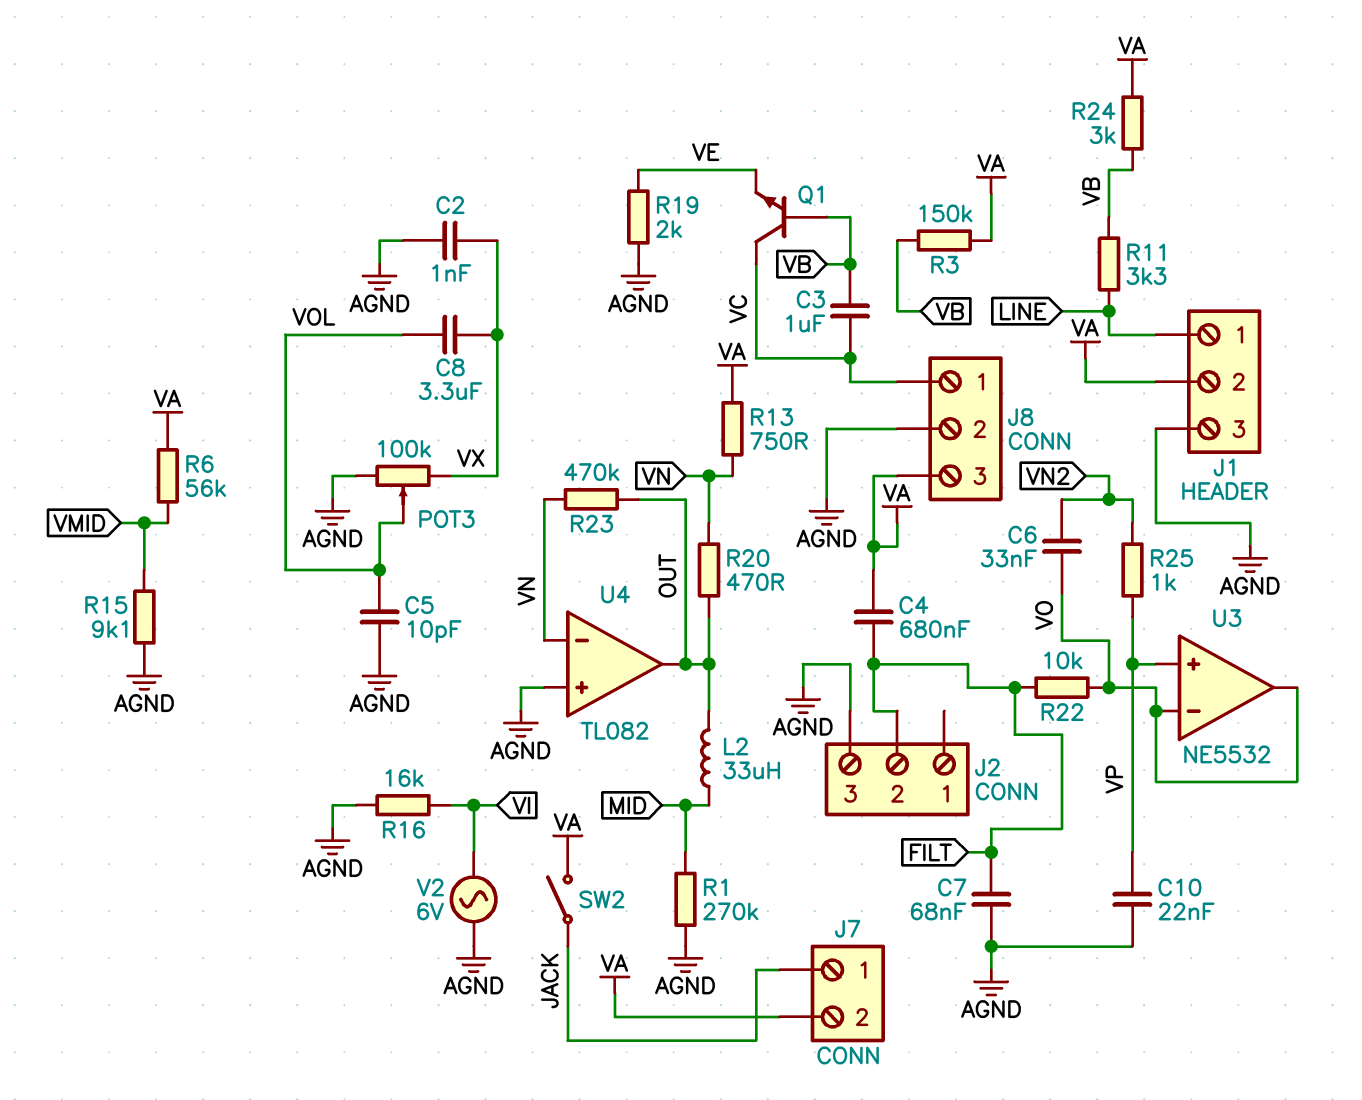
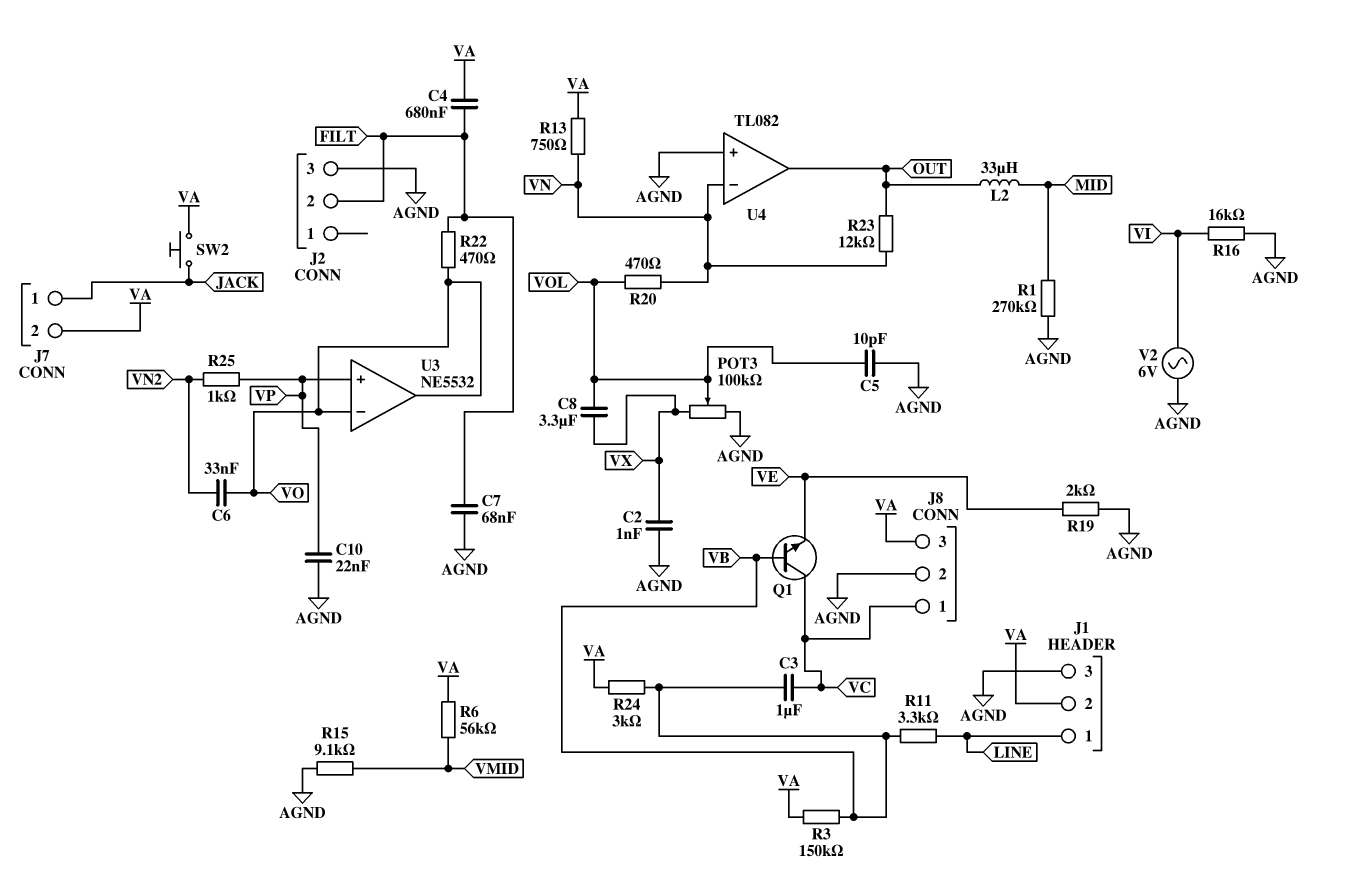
R20: 470 (OUT, VN) -> 470 (VN, VOL)
R22: 10k (FILT, VO) -> 470 (FILT, VO)
R23: 470k (OUT, VN) -> 12k (OUT, VN)
SW2: switch (JACK, VA) -> button (JACK, VA)

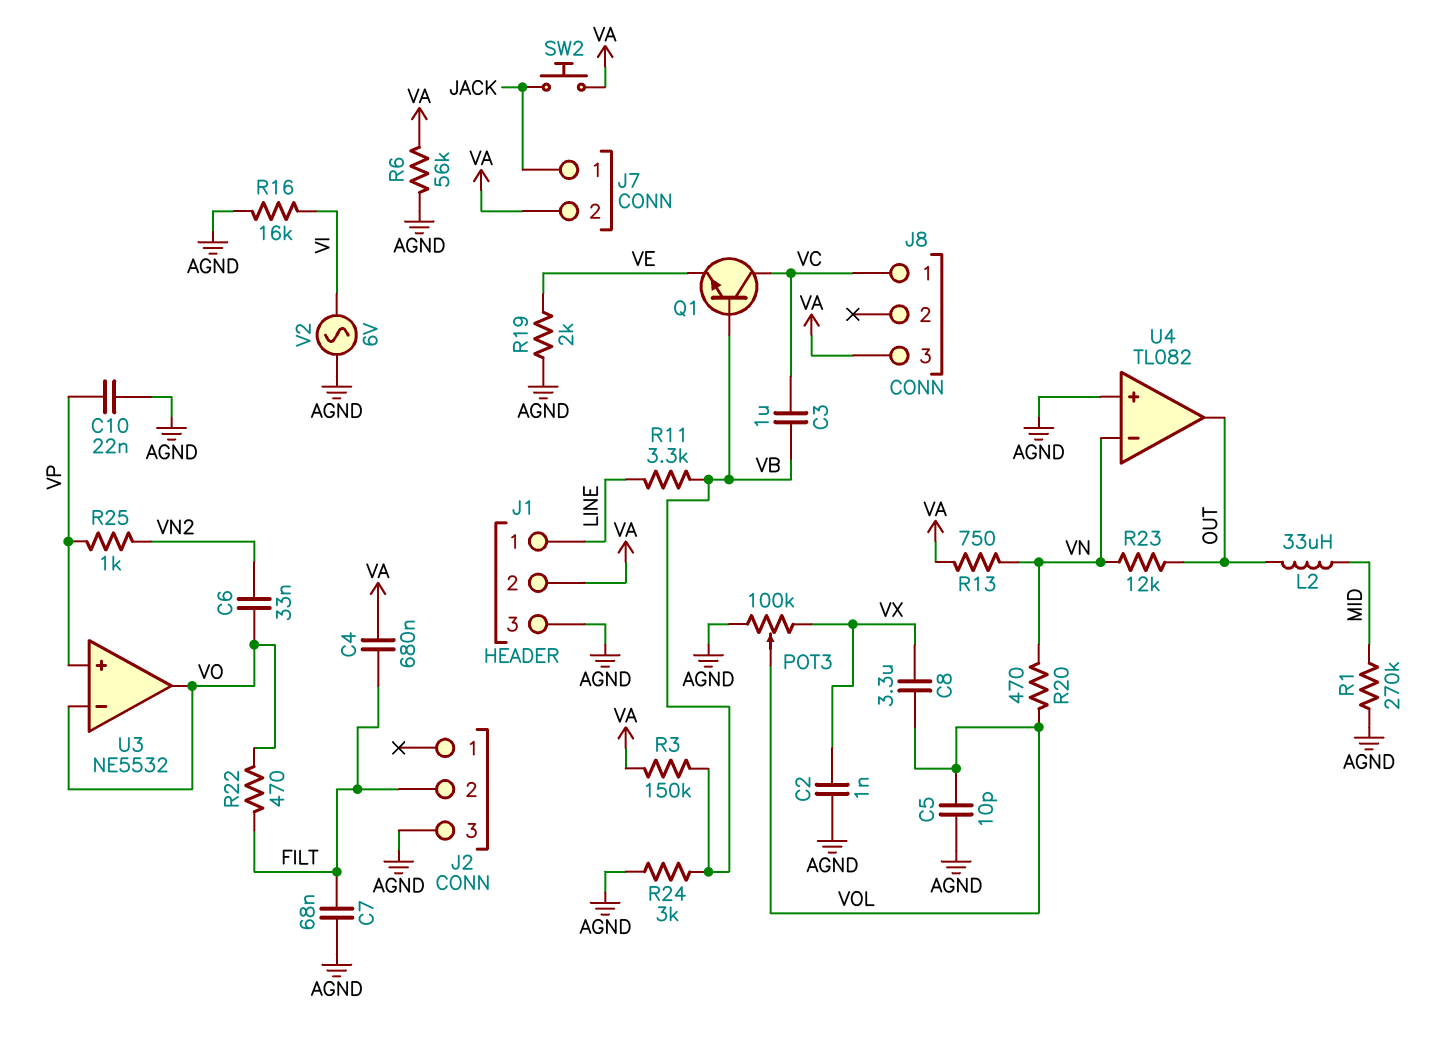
J8 pin 2: AGND -> none
R6: 56k (VA, VMID) -> 56k (AGND, VA)
R15: 9.1k (AGND, VMID) -> none
R24: 3k (VA, VB) -> 3k (AGND, VB)

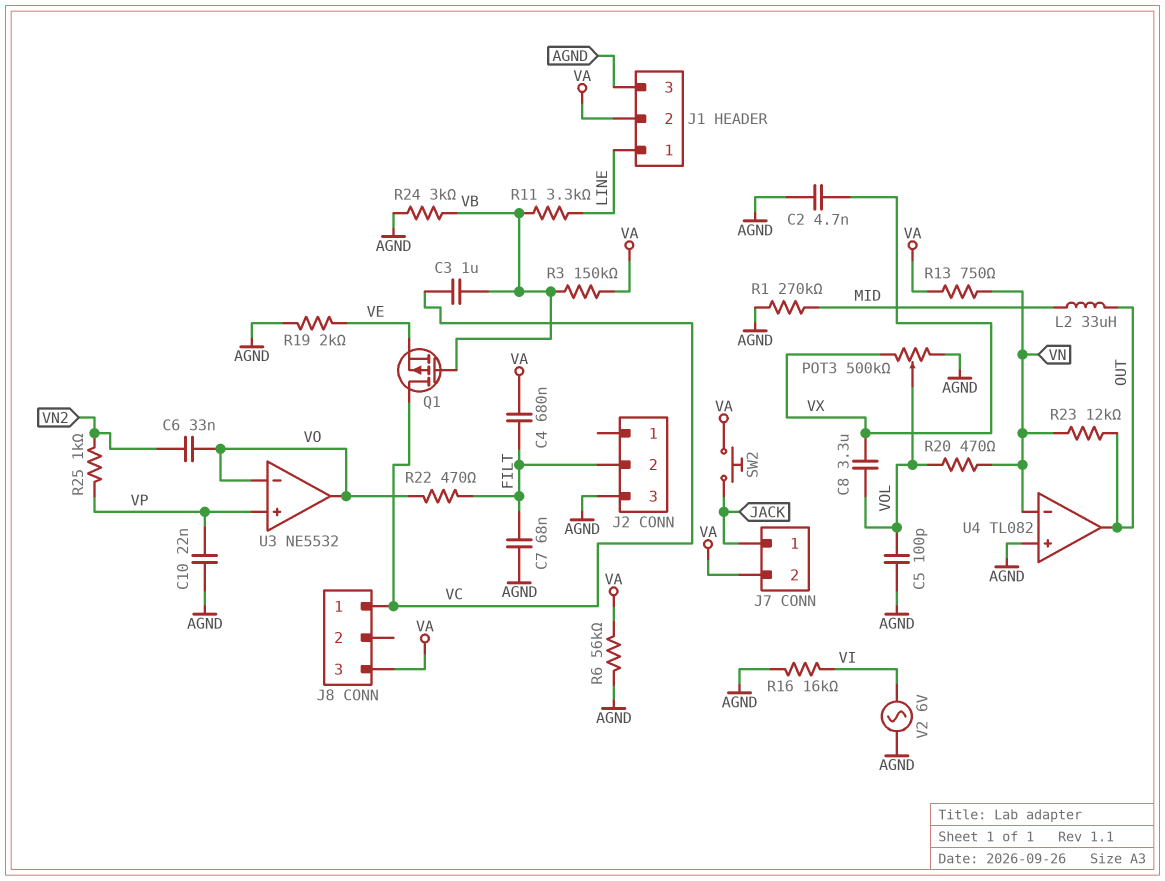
C2: 1nF (AGND, VX) -> 4.7nF (AGND, VX)
C5: 10pF (AGND, VOL) -> 100pF (AGND, VOL)
POT3: 100k (AGND, VX, wiper VOL) -> 500k (AGND, VX, wiper VOL)
Q1: NPN (B VB, C VC, E VE) -> PMOS (G VB, D VC, S VE)

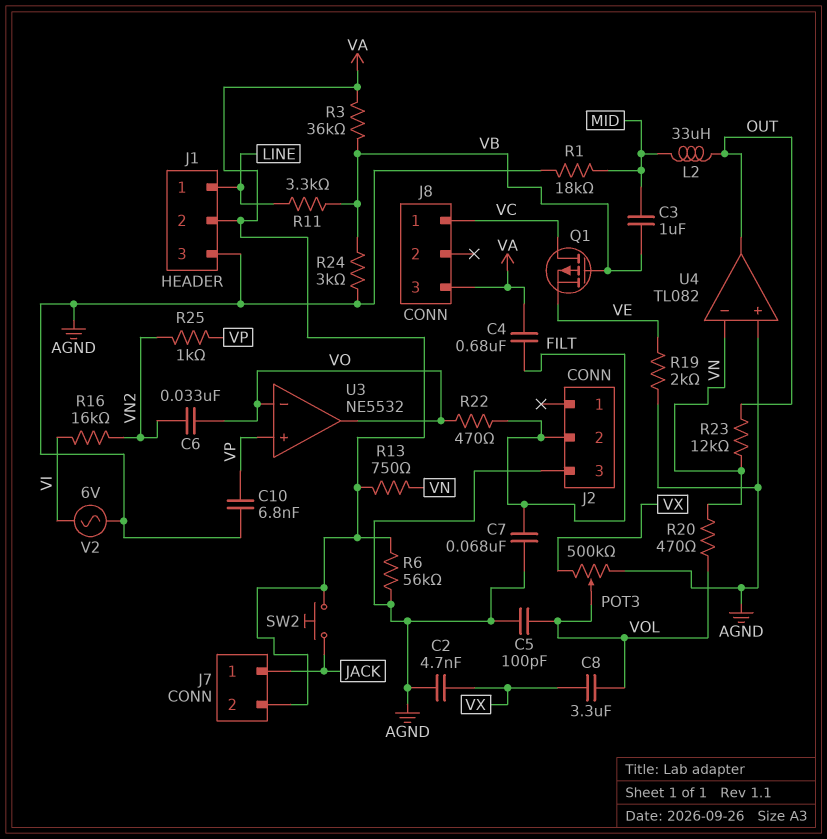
C3: 1uF (VB, VC) -> 1uF (MID, VB)
C10: 22nF (AGND, VP) -> 6.8nF (AGND, VP)
R1: 270k (AGND, MID) -> 18k (AGND, MID)
R3: 150k (VA, VB) -> 36k (VA, VB)
R16: 16k (AGND, VI) -> 16k (VI, VN2)

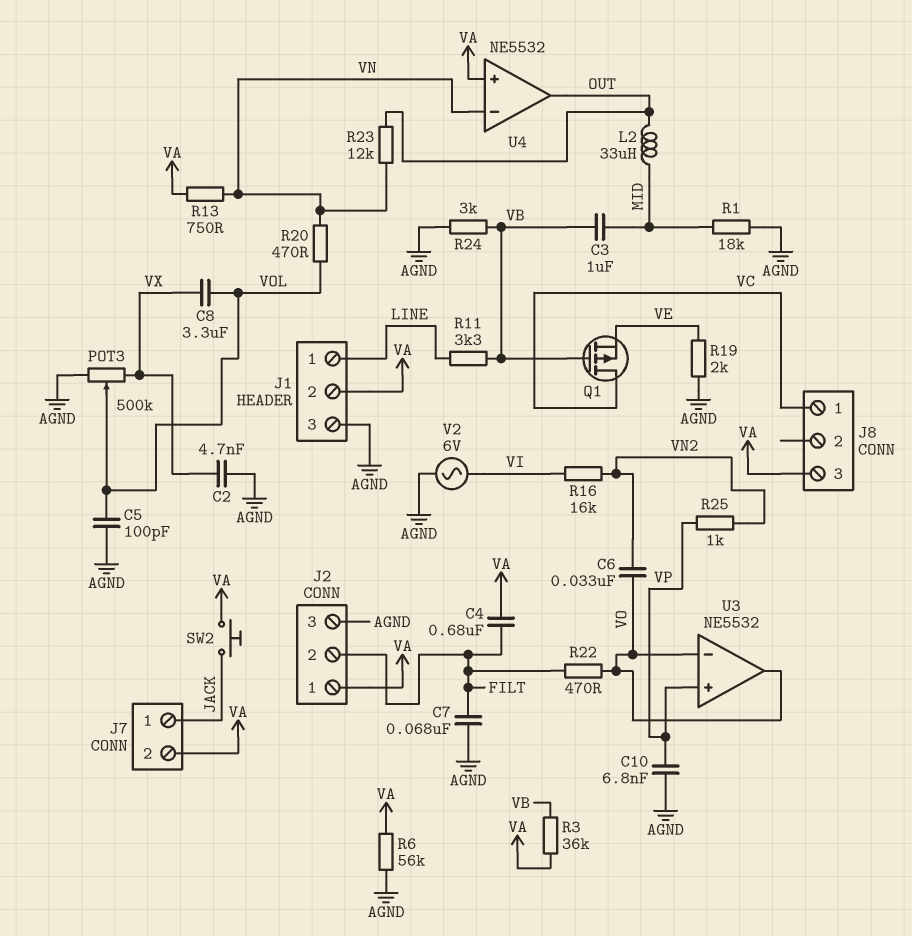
J2 pin 1: none -> VA
U4: TL082 -> NE5532
U4 pin in+: AGND -> VA

